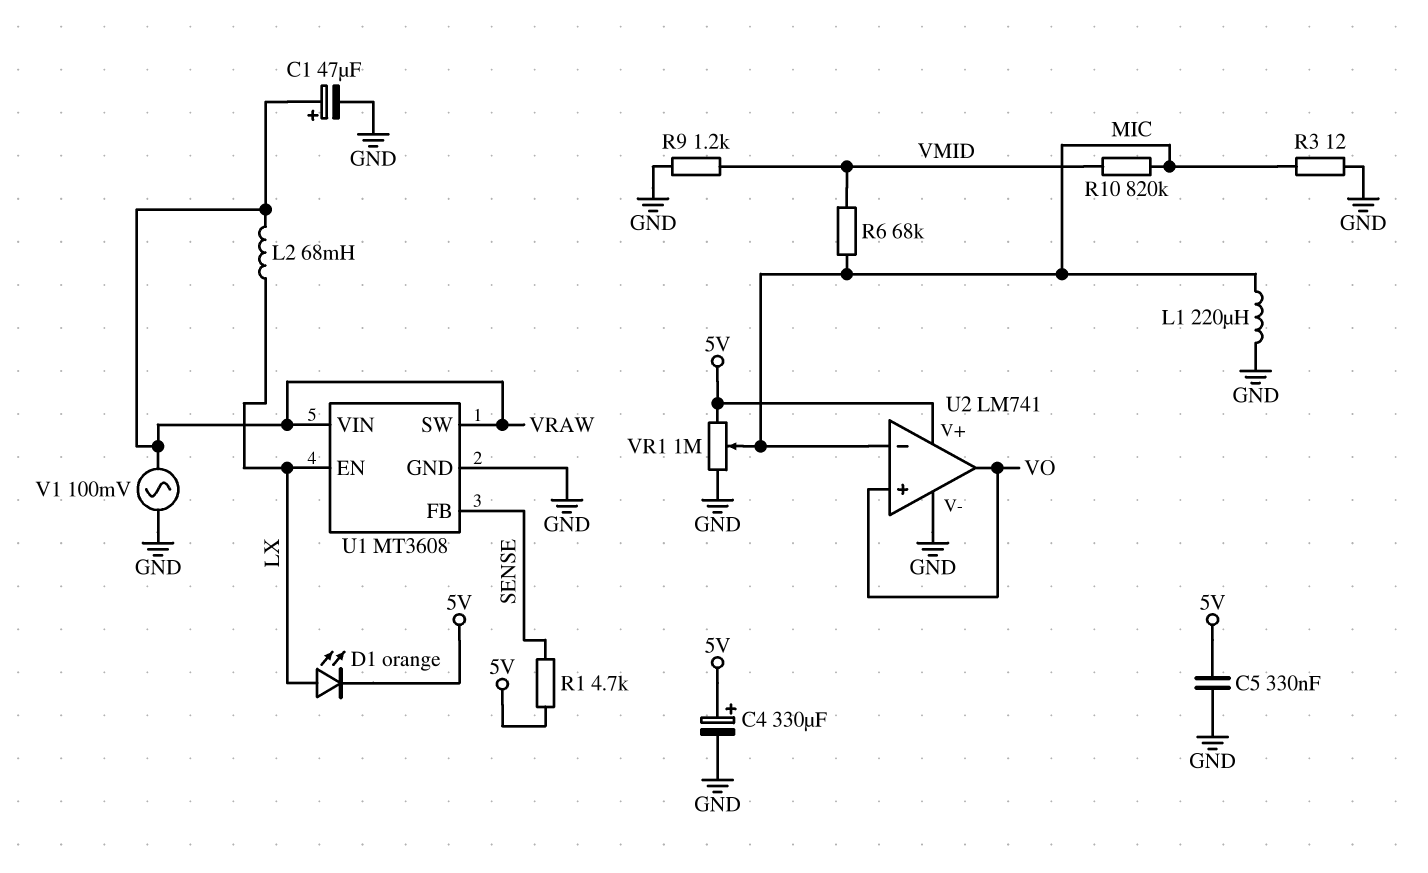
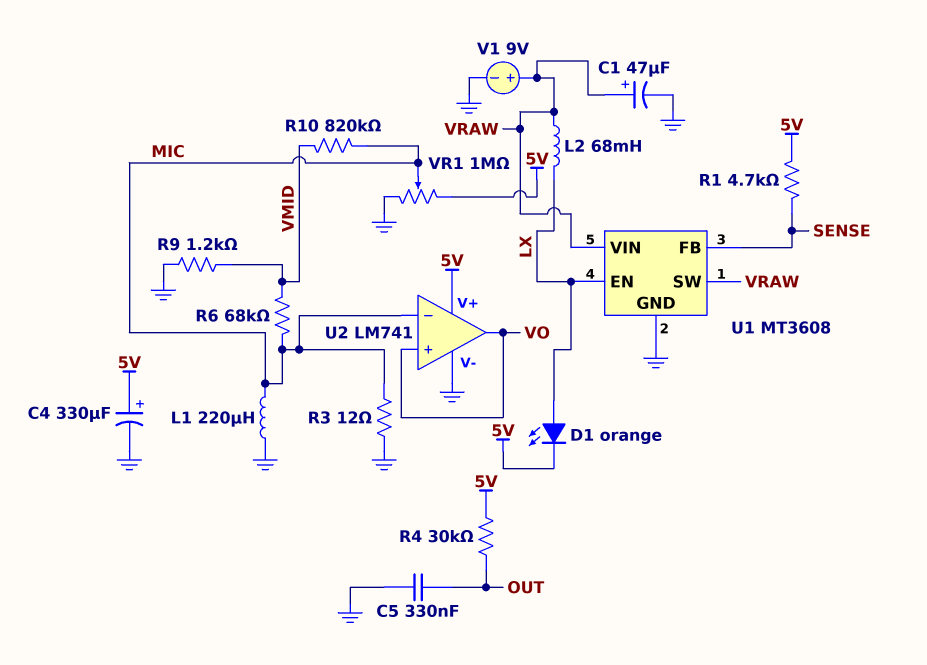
C5: 330nF (5V, GND) -> 330nF (GND, OUT)
R4: none -> 30k (5V, OUT)
V1: AC 100mV (GND, VRAW) -> 9V (plus VRAW, minus GND)

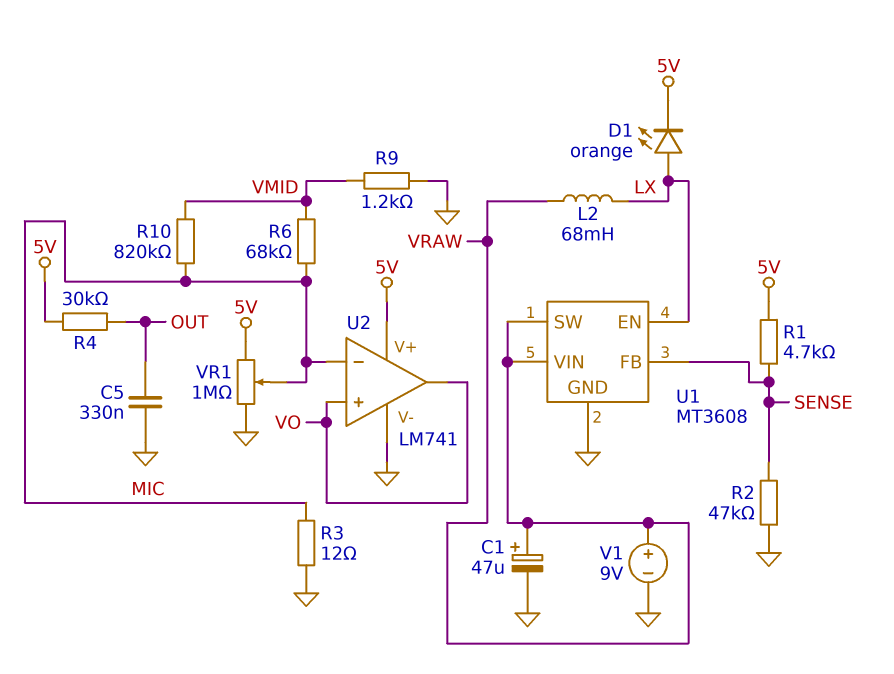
C4: 330uF (plus 5V, minus GND) -> none
L1: 220uH (GND, MIC) -> none
R2: none -> 47k (GND, SENSE)

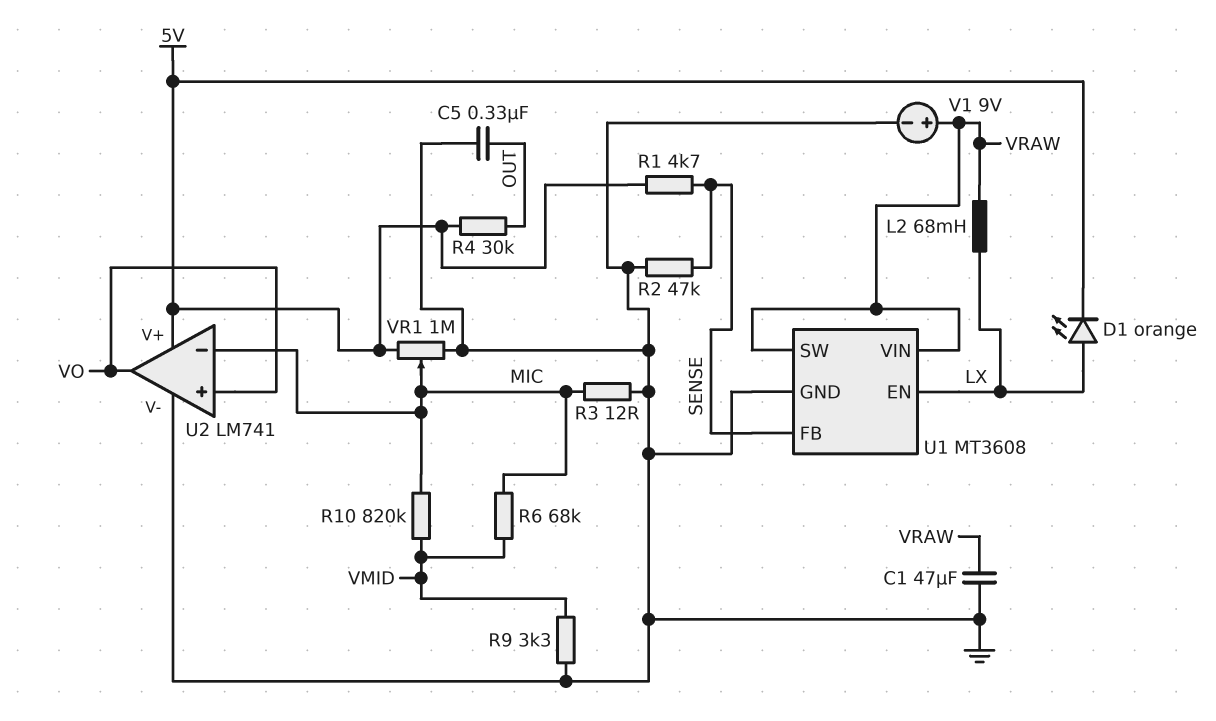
C1: 47uF (plus VRAW, minus GND) -> 47uF (GND, VRAW)
R9: 1.2k (GND, VMID) -> 3.3k (GND, VMID)

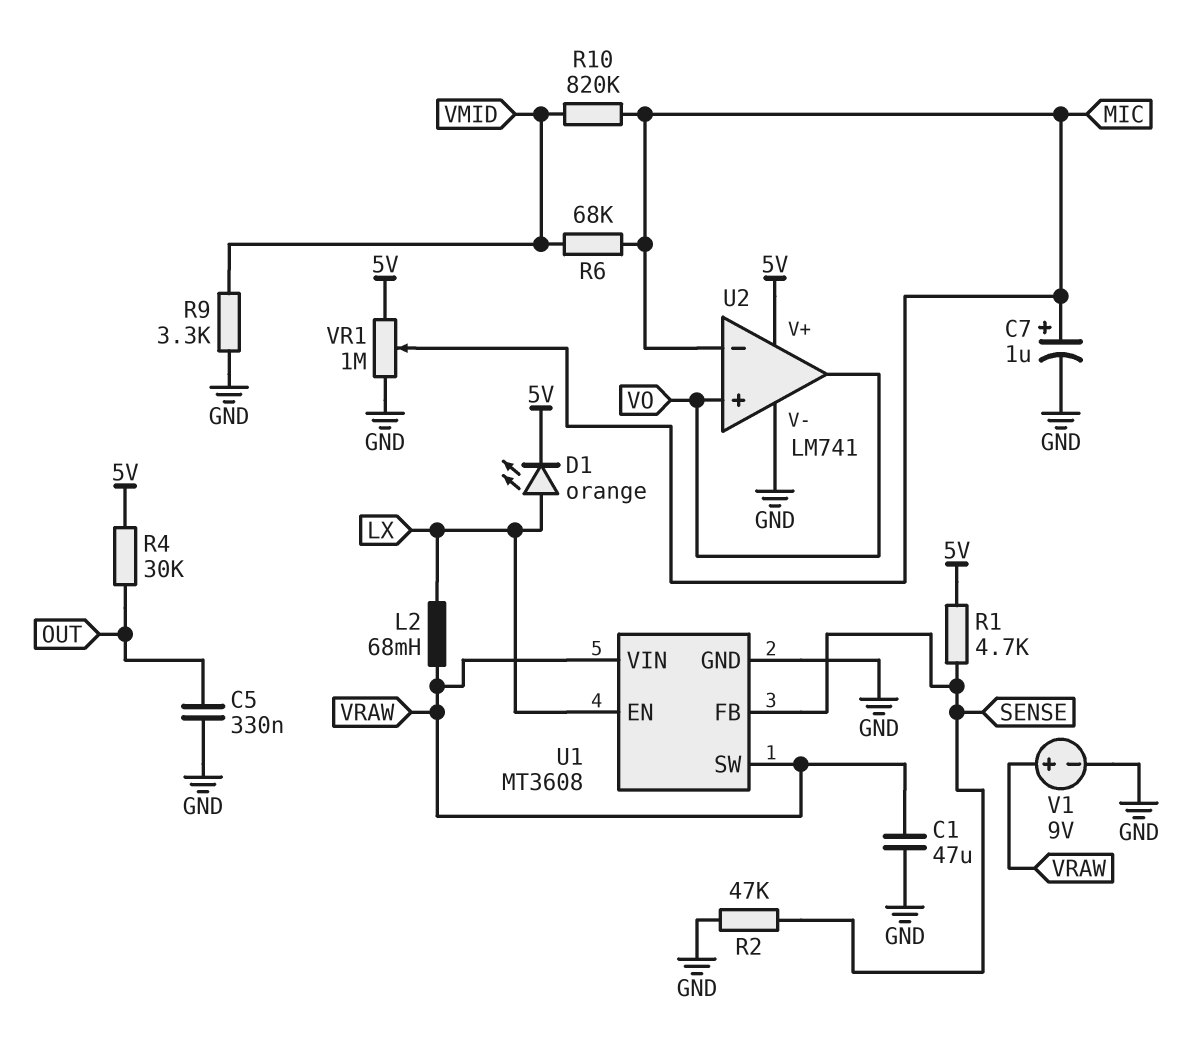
C7: none -> 1uF (plus MIC, minus GND)
R3: 12 (GND, MIC) -> none

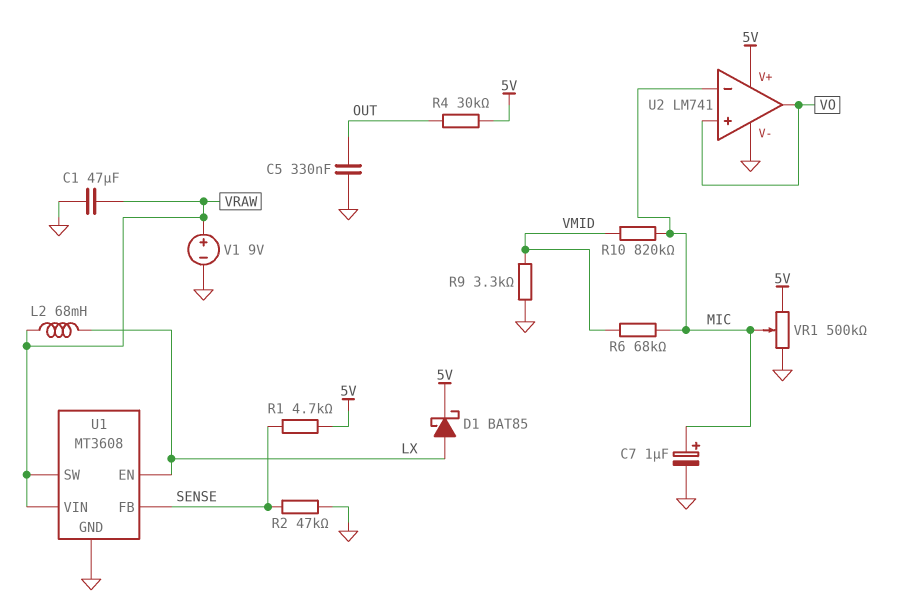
D1: LED orange (A LX, K 5V) -> schottky BAT85 (A LX, K 5V)
VR1: 1M (5V, GND, wiper MIC) -> 500k (5V, GND, wiper MIC)

